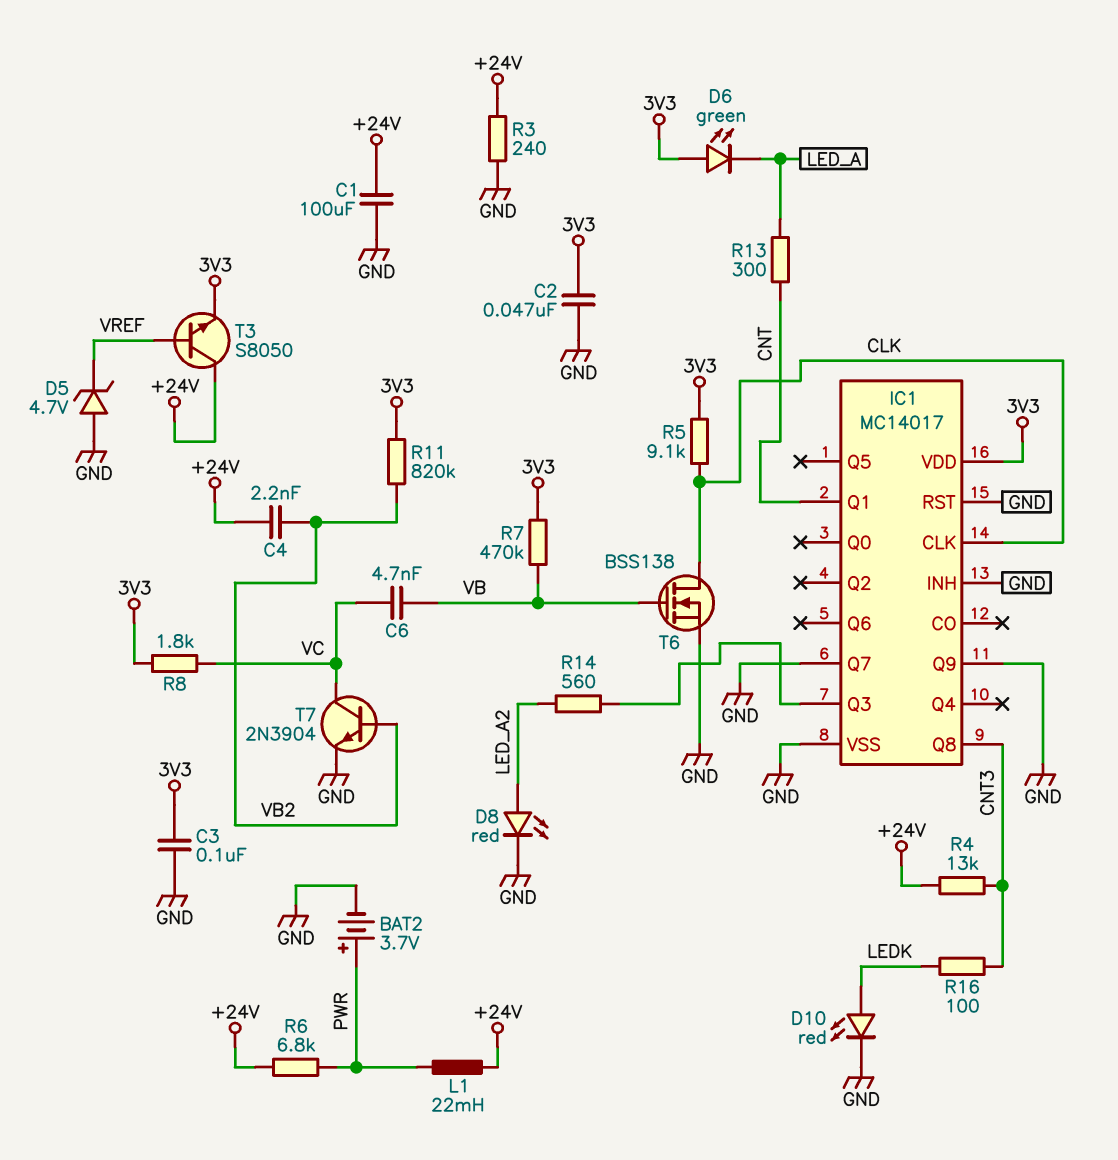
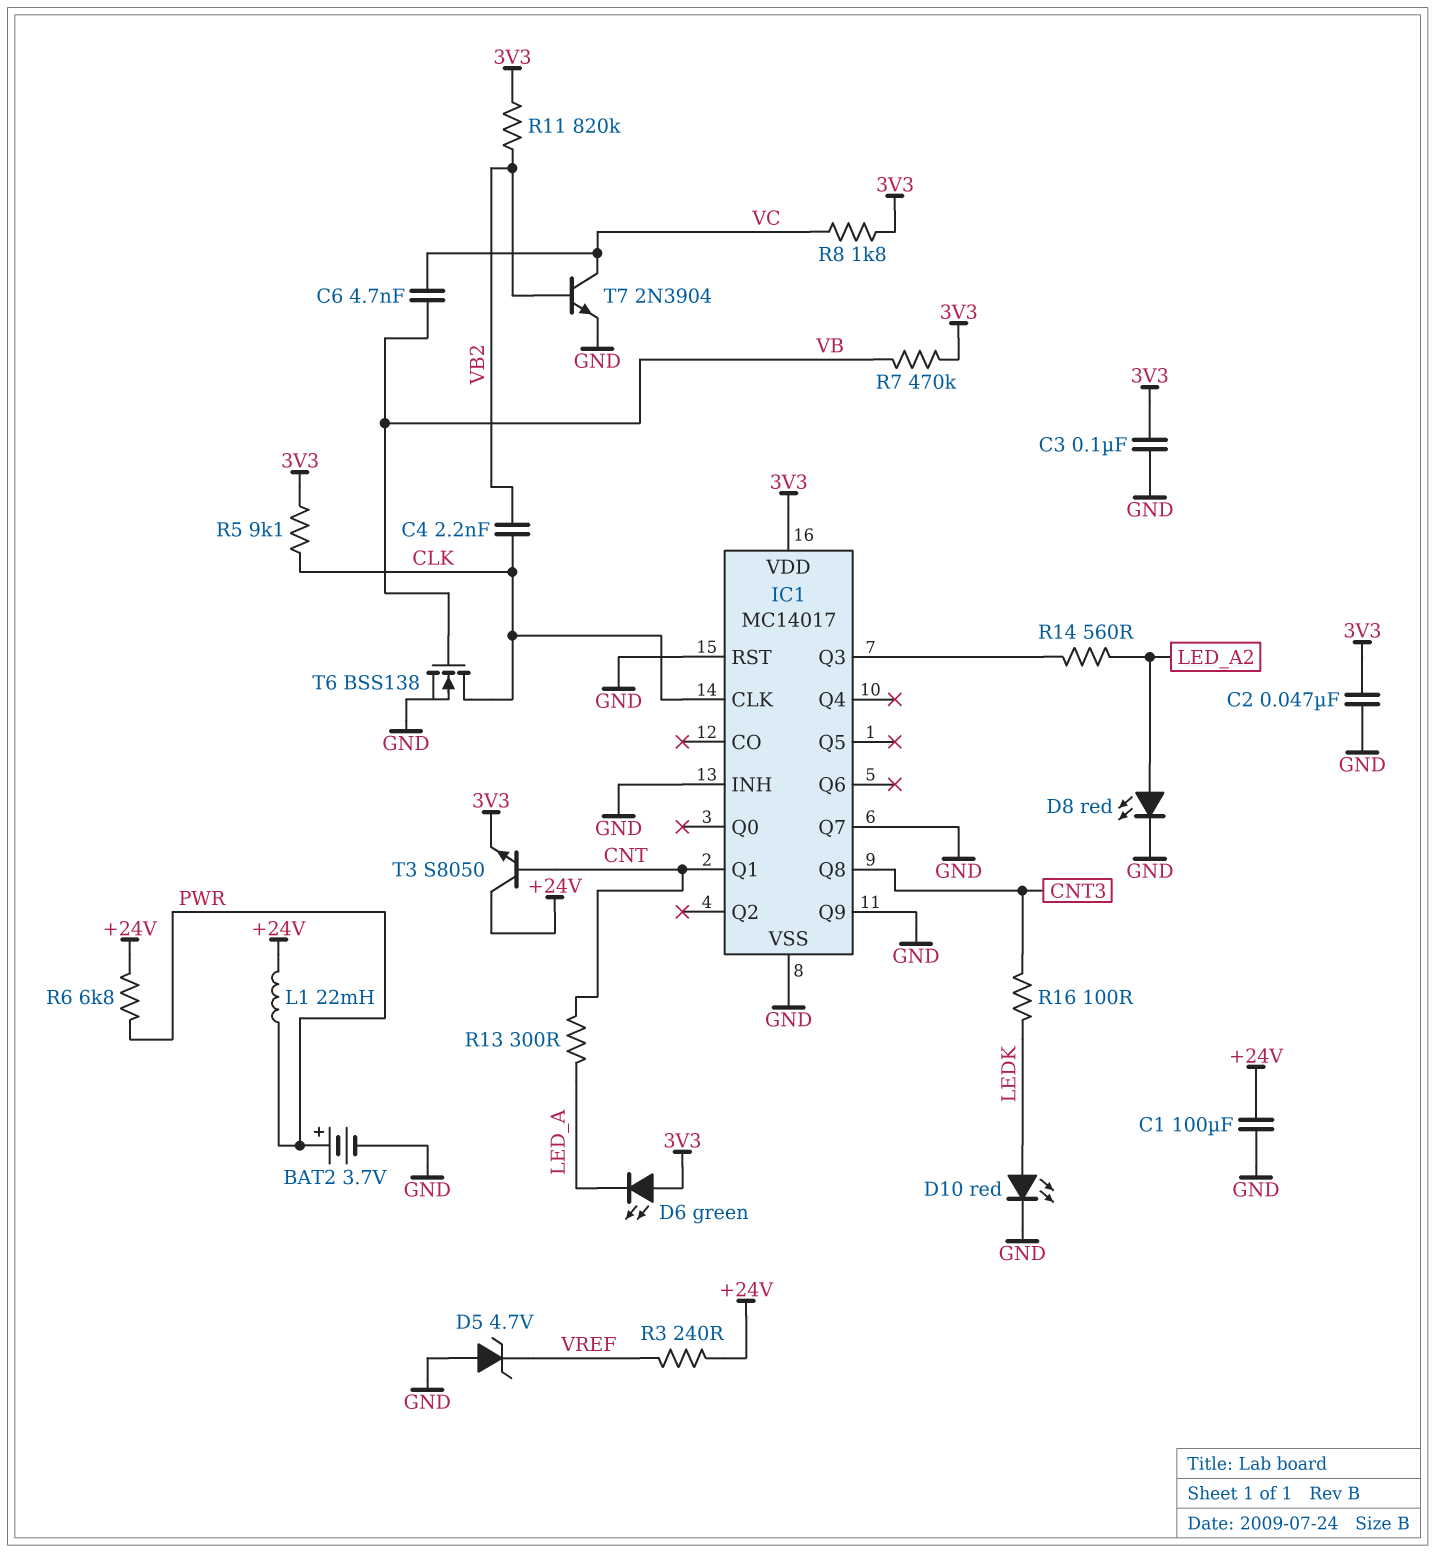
C4: 2.2nF (+24V, VB2) -> 2.2nF (CLK, VB2)
R3: 240 (+24V, GND) -> 240 (+24V, VREF)
R4: 13k (+24V, CNT3) -> none
T3: NPN S8050 (B VREF, C +24V, E 3V3) -> NPN S8050 (B CNT, C +24V, E 3V3)

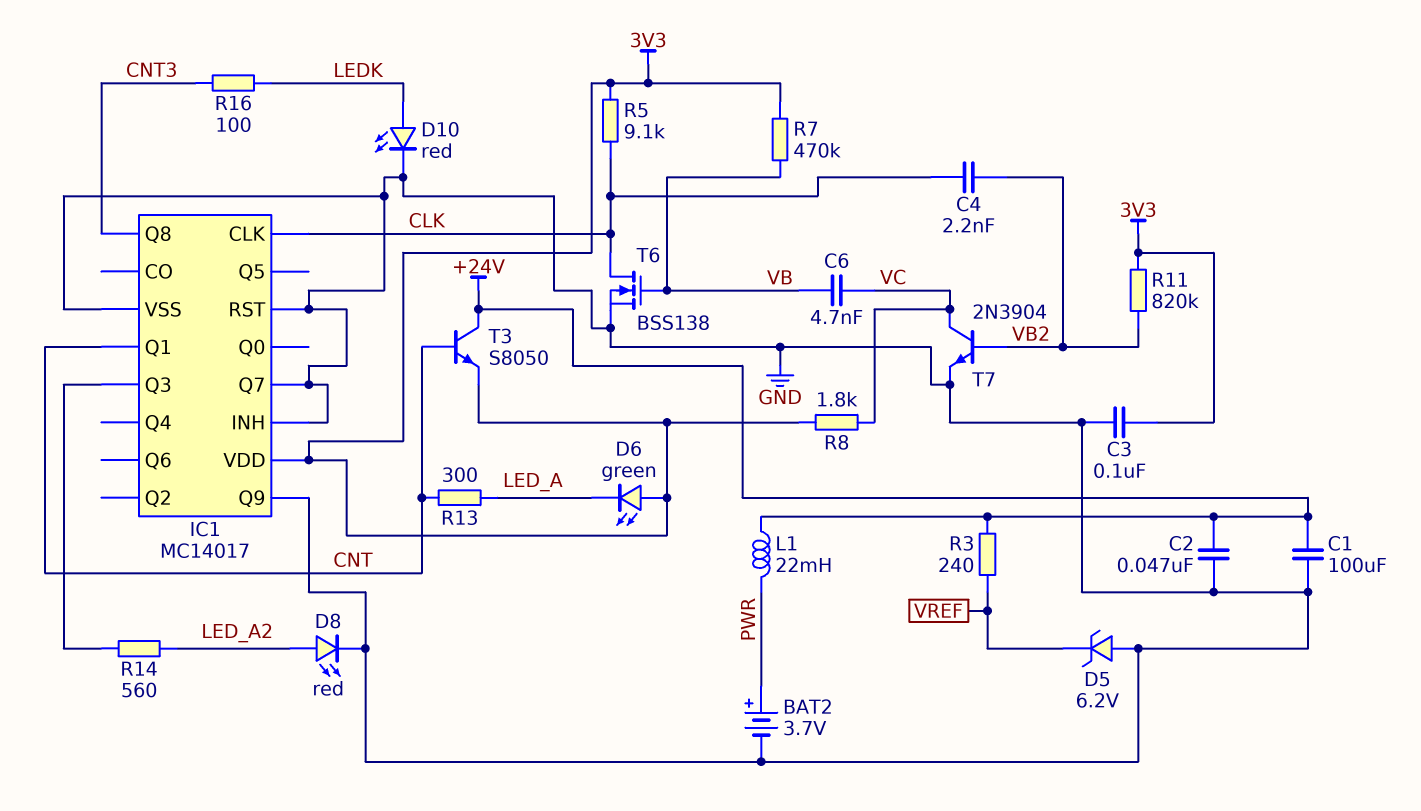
C2: 47nF (3V3, GND) -> 47nF (+24V, GND)
D5: zener 4.7V (A GND, K VREF) -> zener 6.2V (A GND, K VREF)
R6: 6.8k (+24V, PWR) -> none

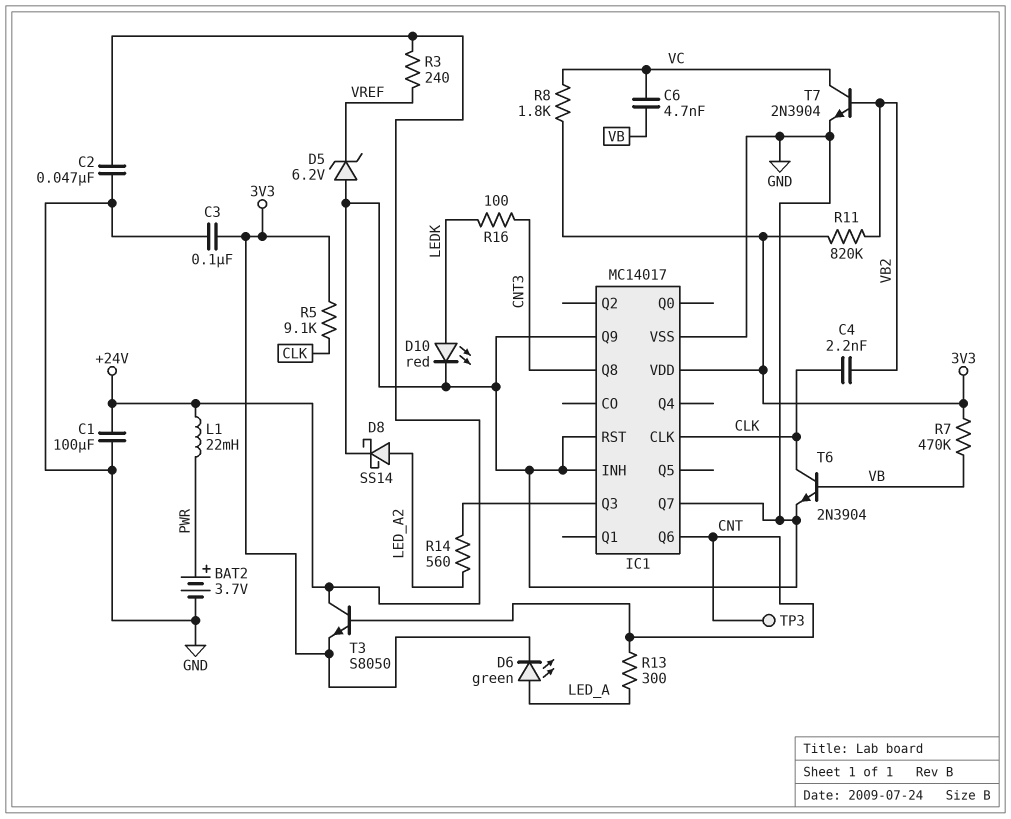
D6: LED green (A 3V3, K LED_A) -> LED green (A LED_A, K 3V3)
D8: LED red (A LED_A2, K GND) -> schottky SS14 (A LED_A2, K GND)
IC1 pin Q1: CNT -> none
IC1 pin Q6: none -> CNT
T6: NMOS BSS138 (G VB, D CLK, S GND) -> NPN 2N3904 (B VB, C CLK, E GND)
TP3: none -> test point (CNT)

